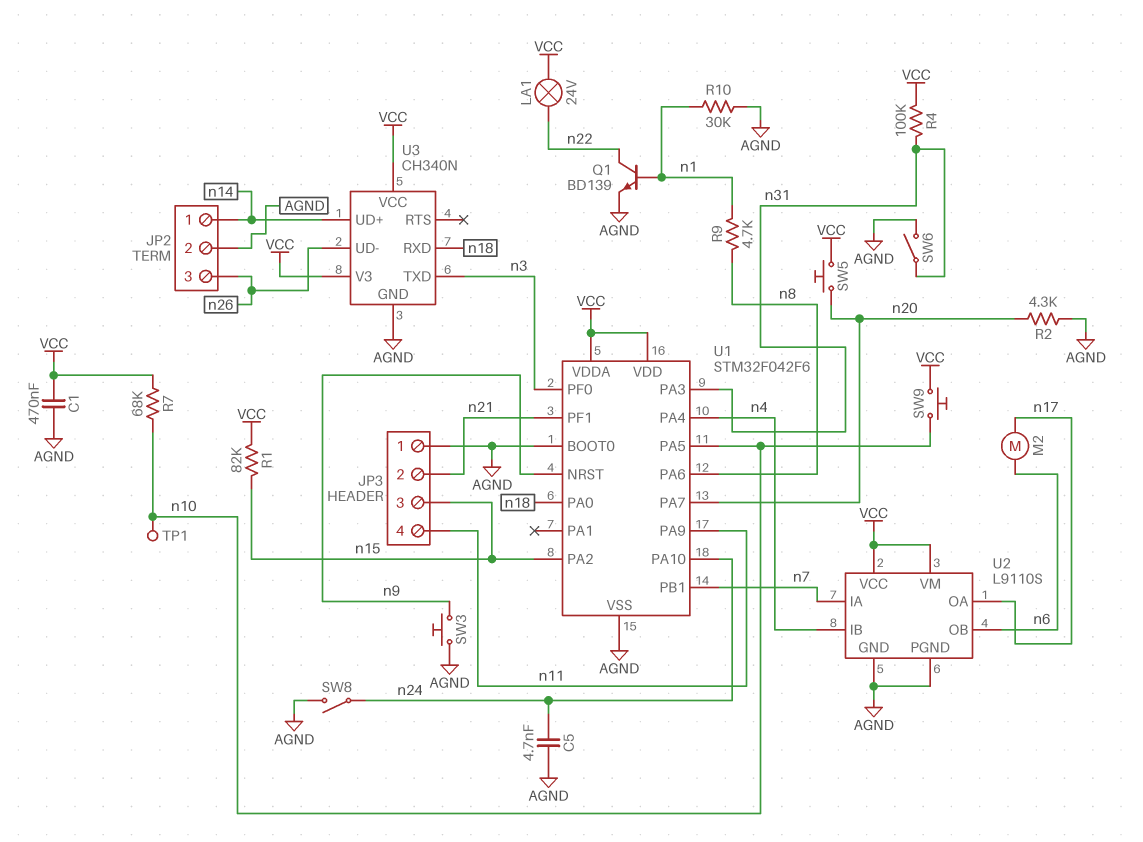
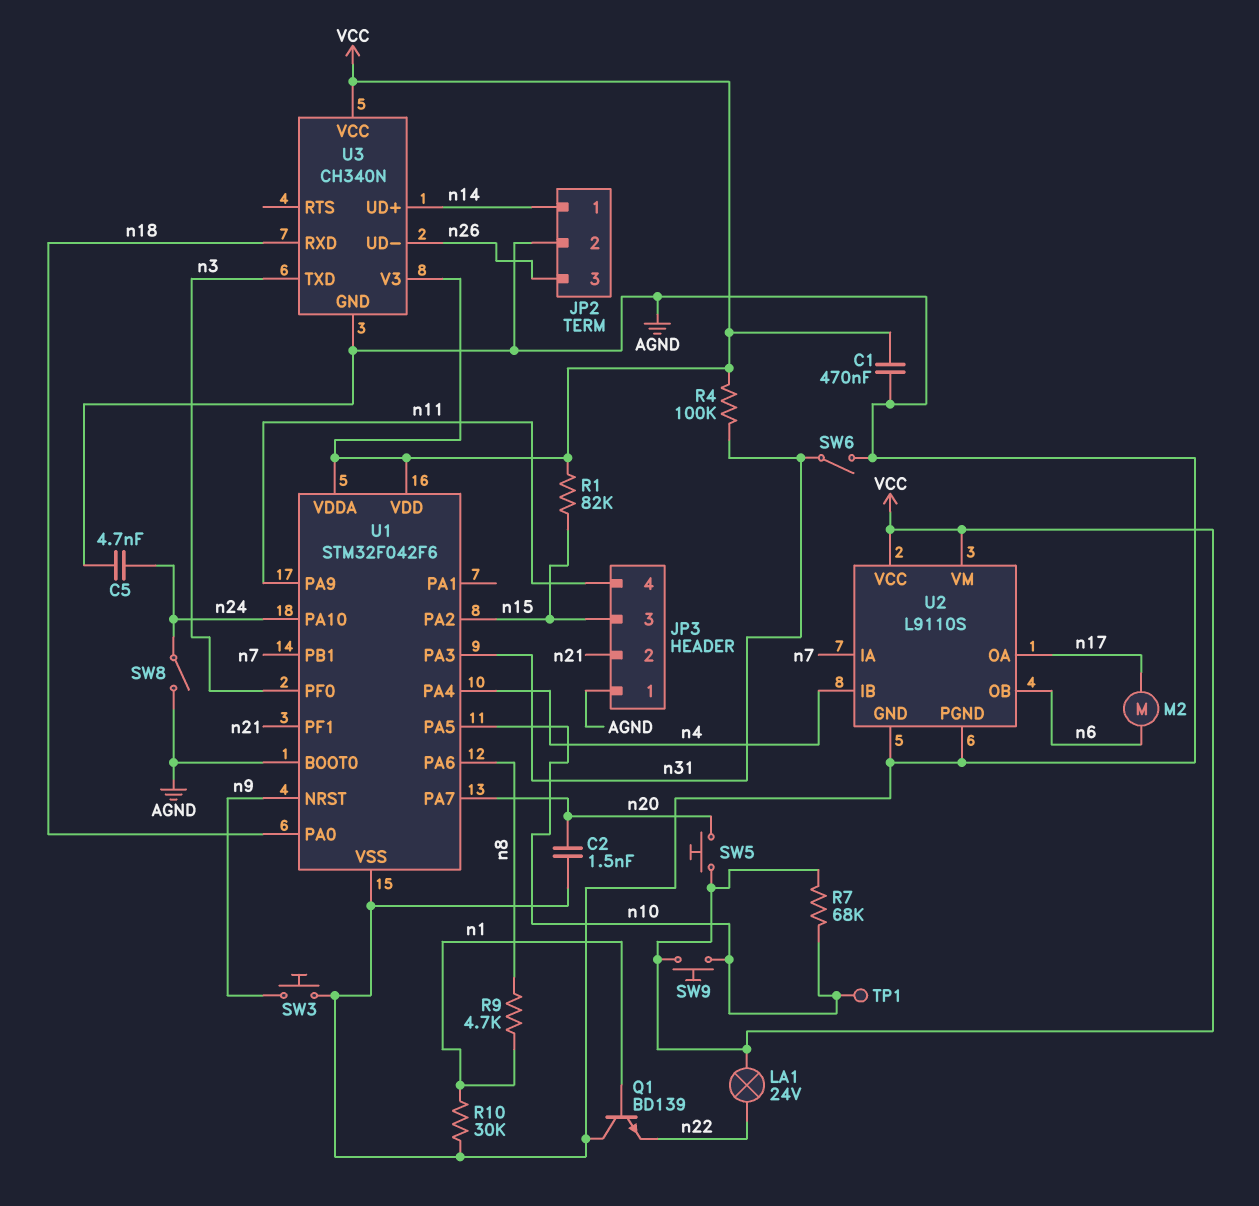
C2: none -> 1.5nF (AGND, n20)
Q1: NPN BD139 (B n1, C n22, E AGND) -> NPN BD139 (B n1, C AGND, E n22)
R2: 4.3k (AGND, n20) -> none

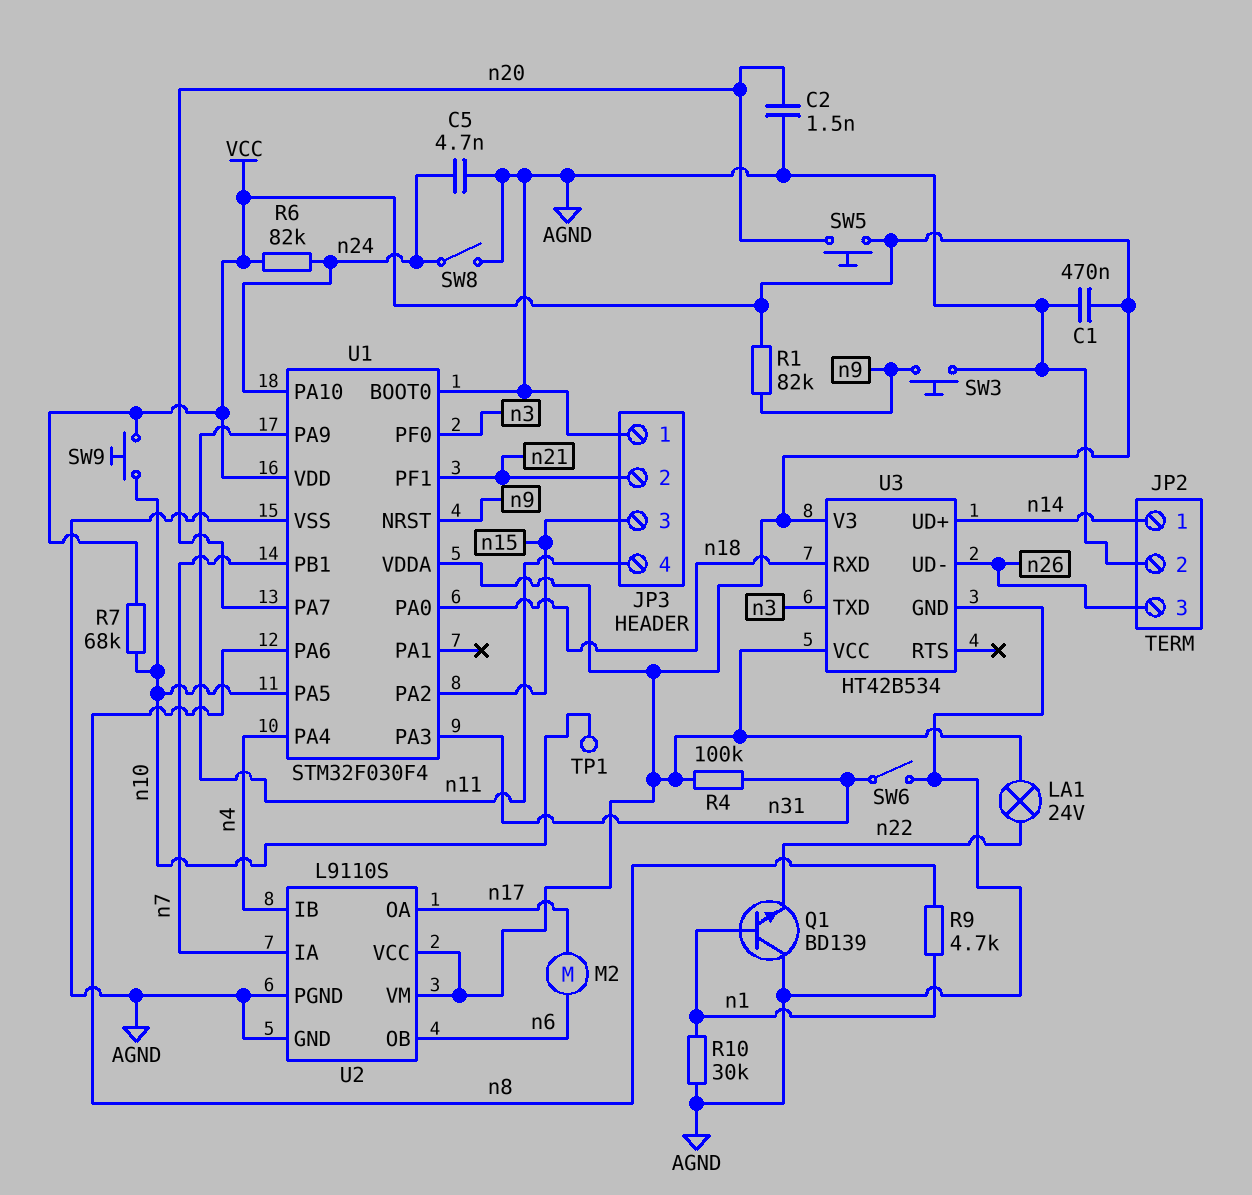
R1: 82k (VCC, n15) -> 82k (VCC, n9)
R6: none -> 82k (VCC, n24)
U1: STM32F042F6 -> STM32F030F4
U3: CH340N -> HT42B534

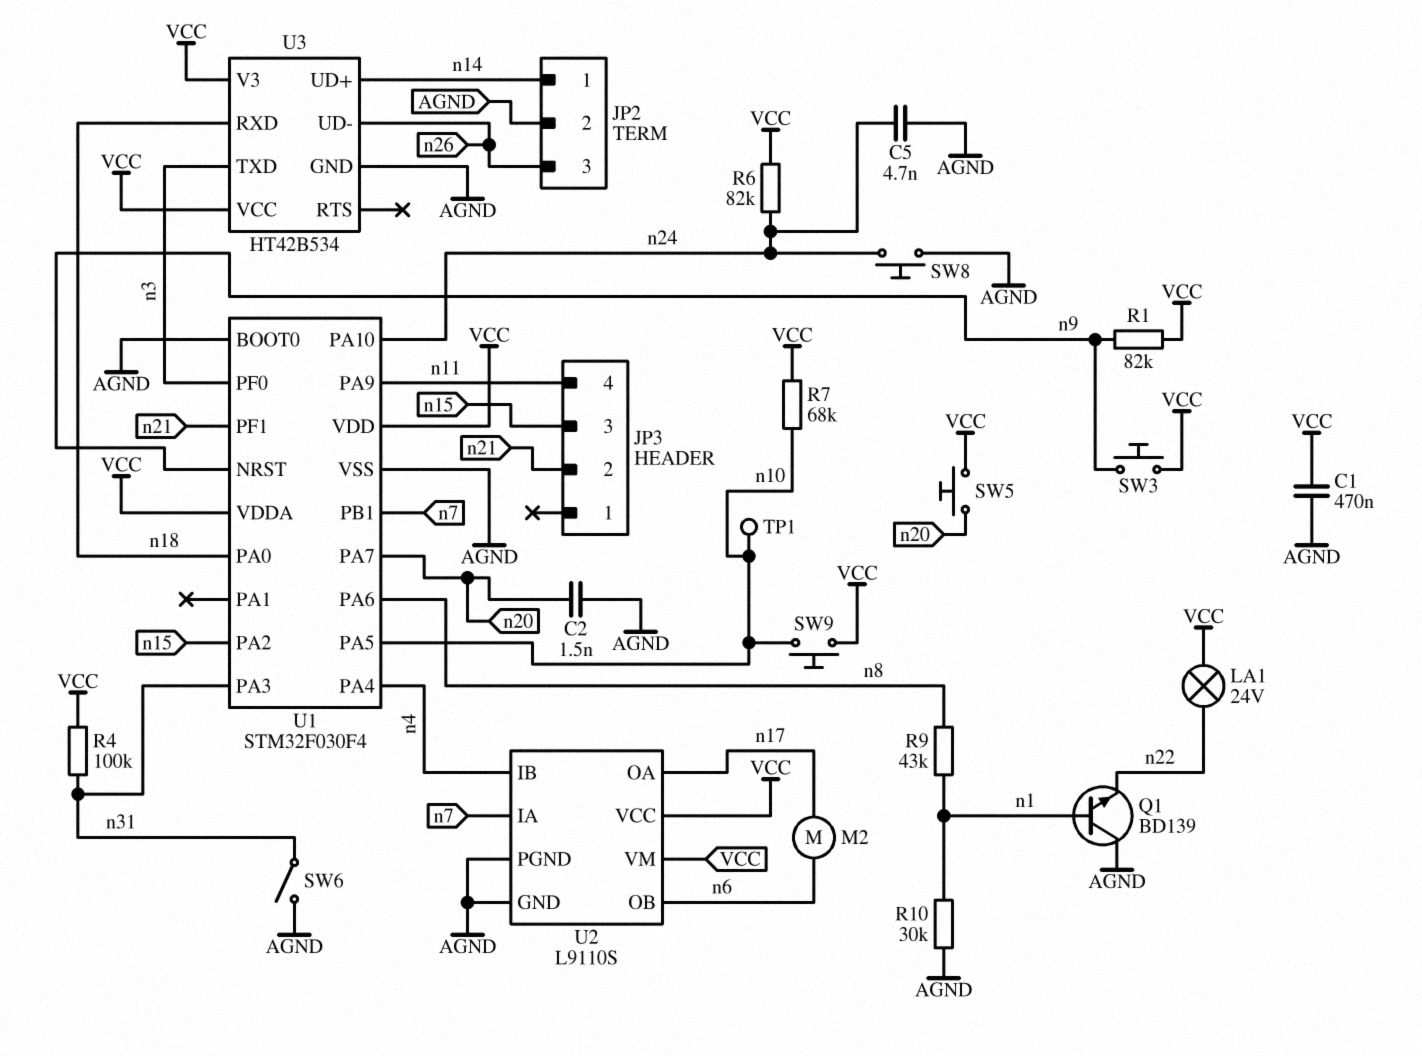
JP3 pin 1: AGND -> none
R9: 4.7k (n1, n8) -> 43k (n1, n8)
SW3: button (AGND, n9) -> button (VCC, n9)
SW8: switch (AGND, n24) -> button (AGND, n24)

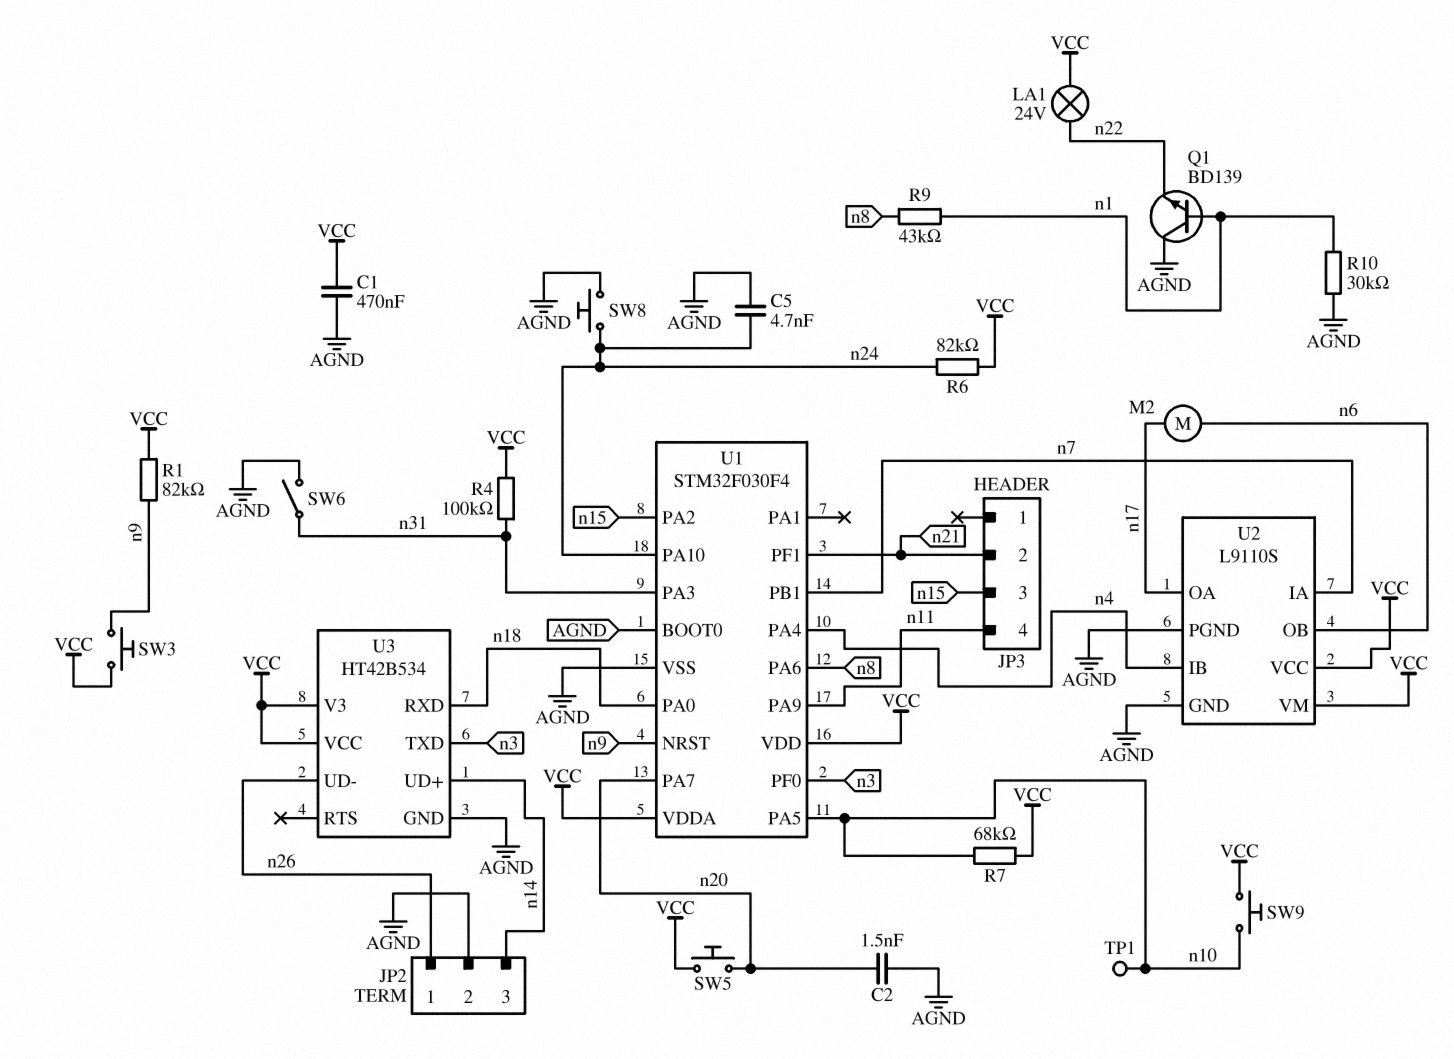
JP2 pin 1: n14 -> n26
JP2 pin 3: n26 -> n14

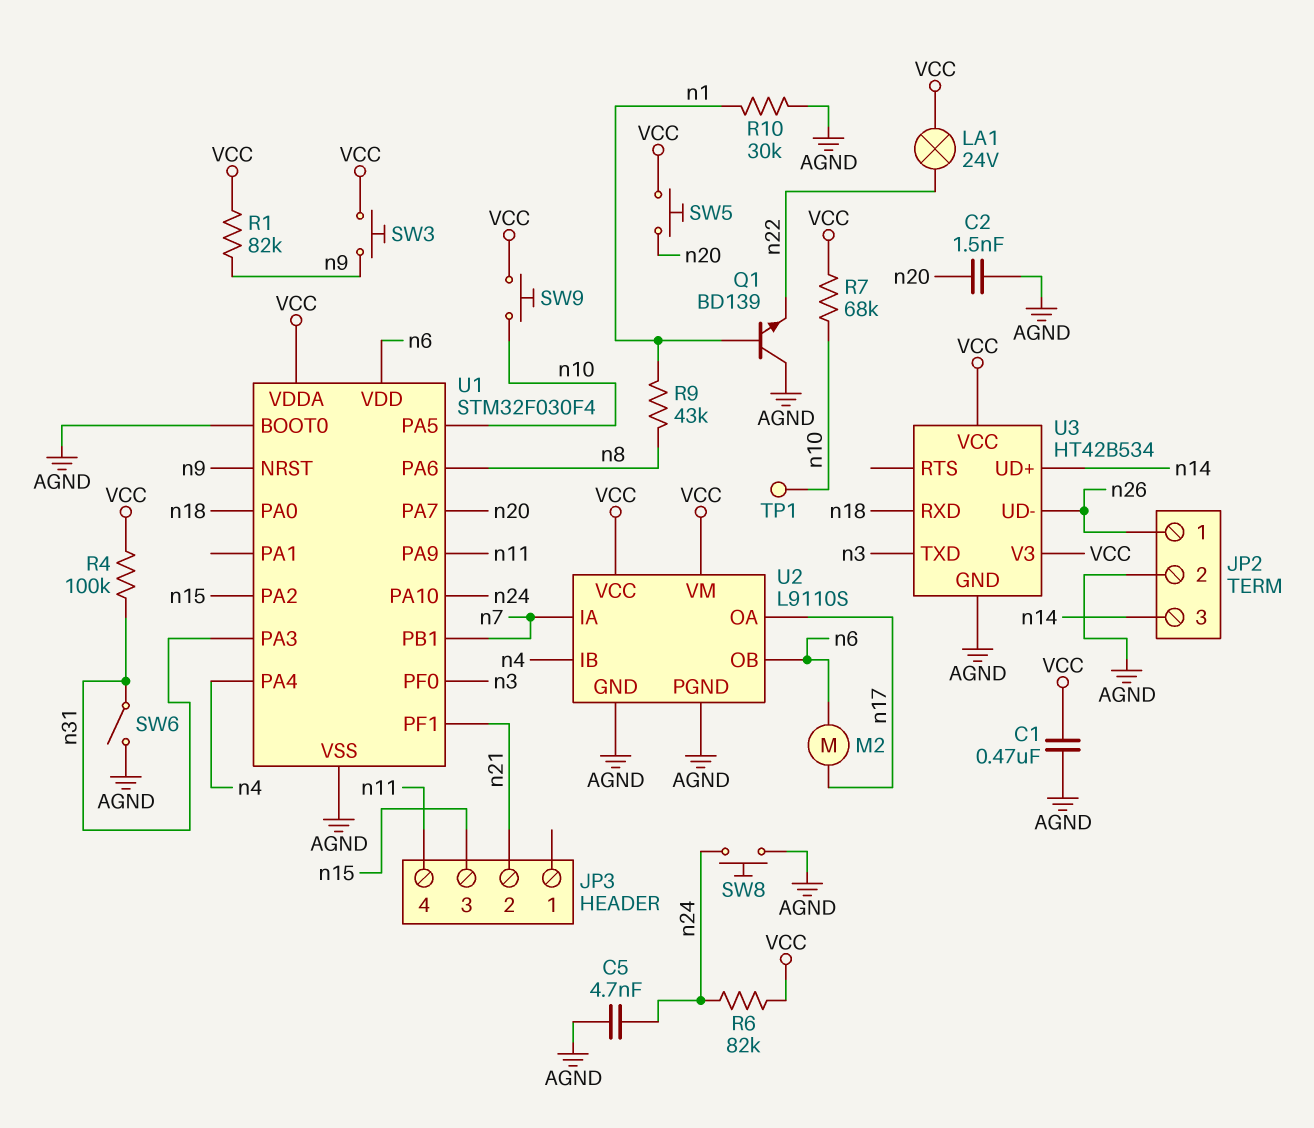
U1 pin VDD: VCC -> n6

